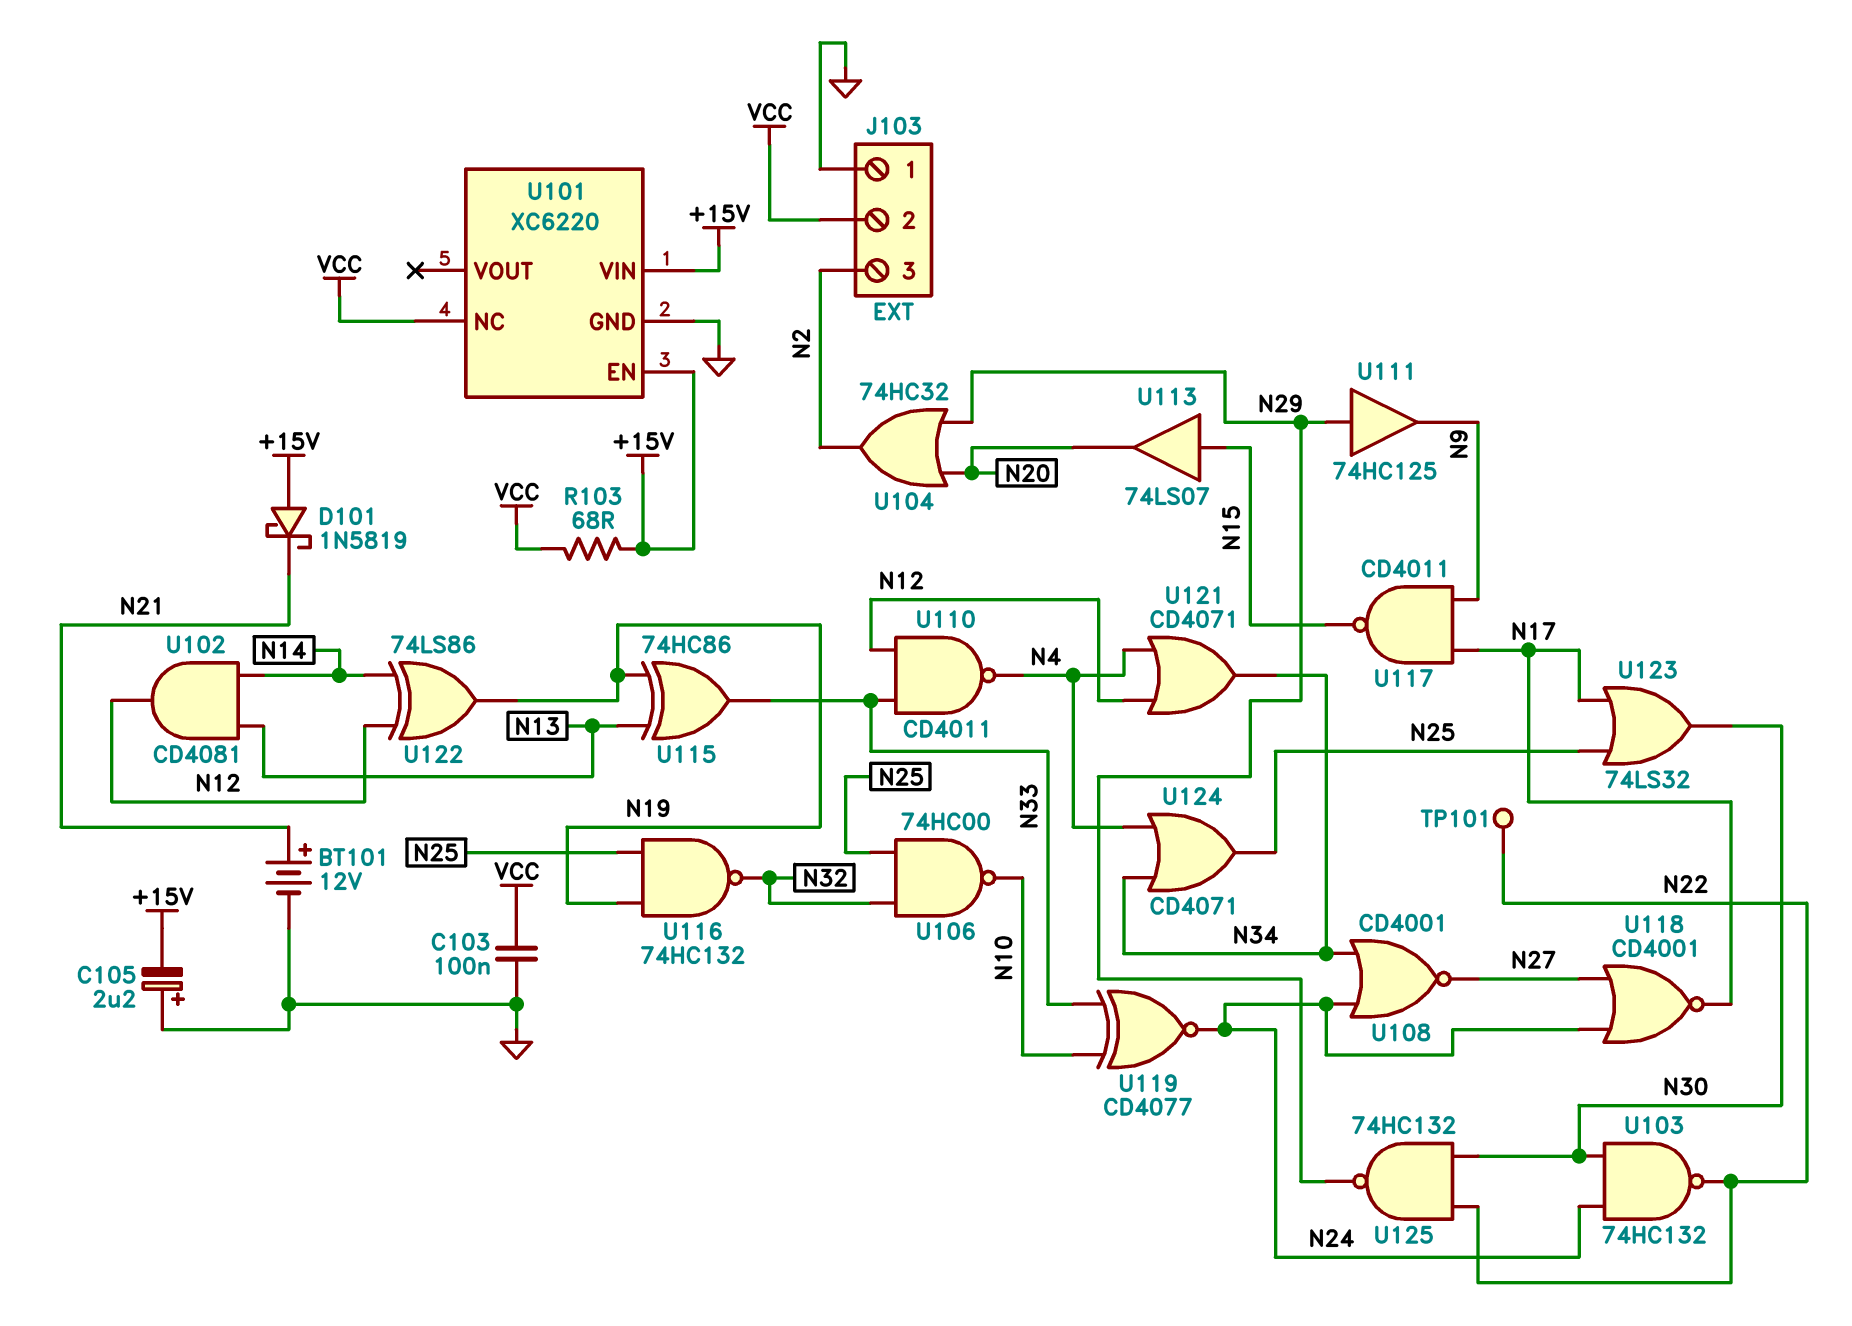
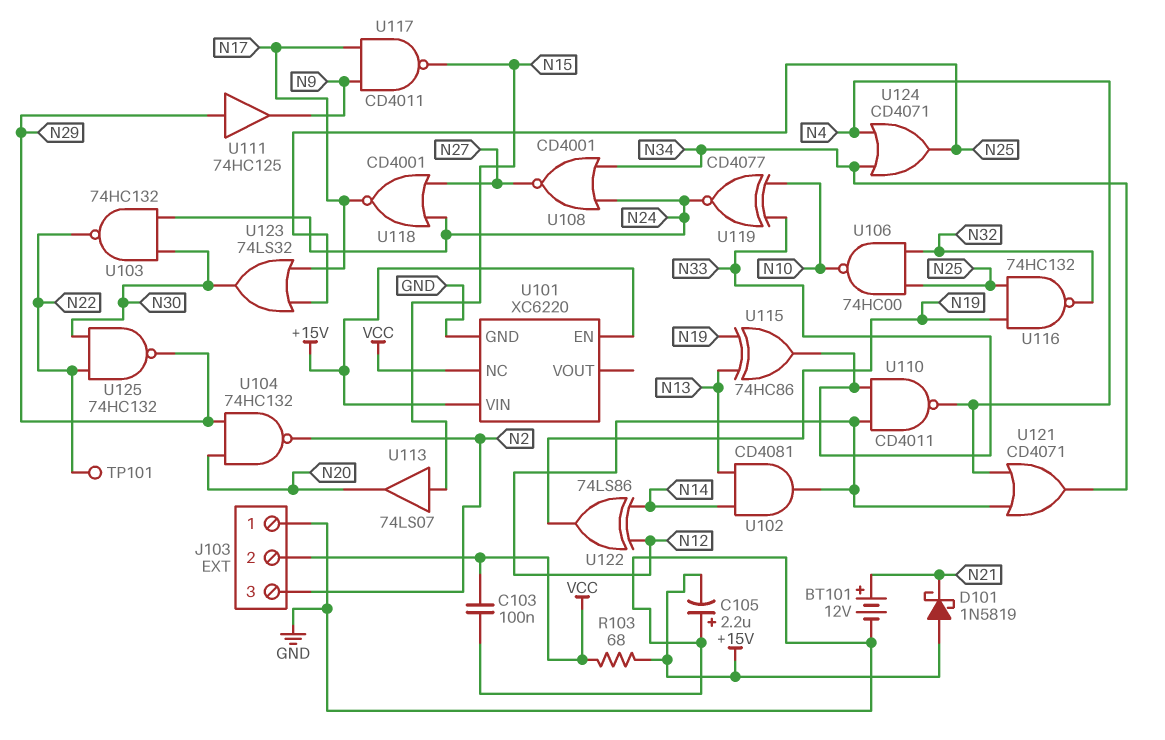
U104: OR 74HC32 (in N20, in N29, out N2) -> NAND 74HC132 (in N20, in N29, out N2)

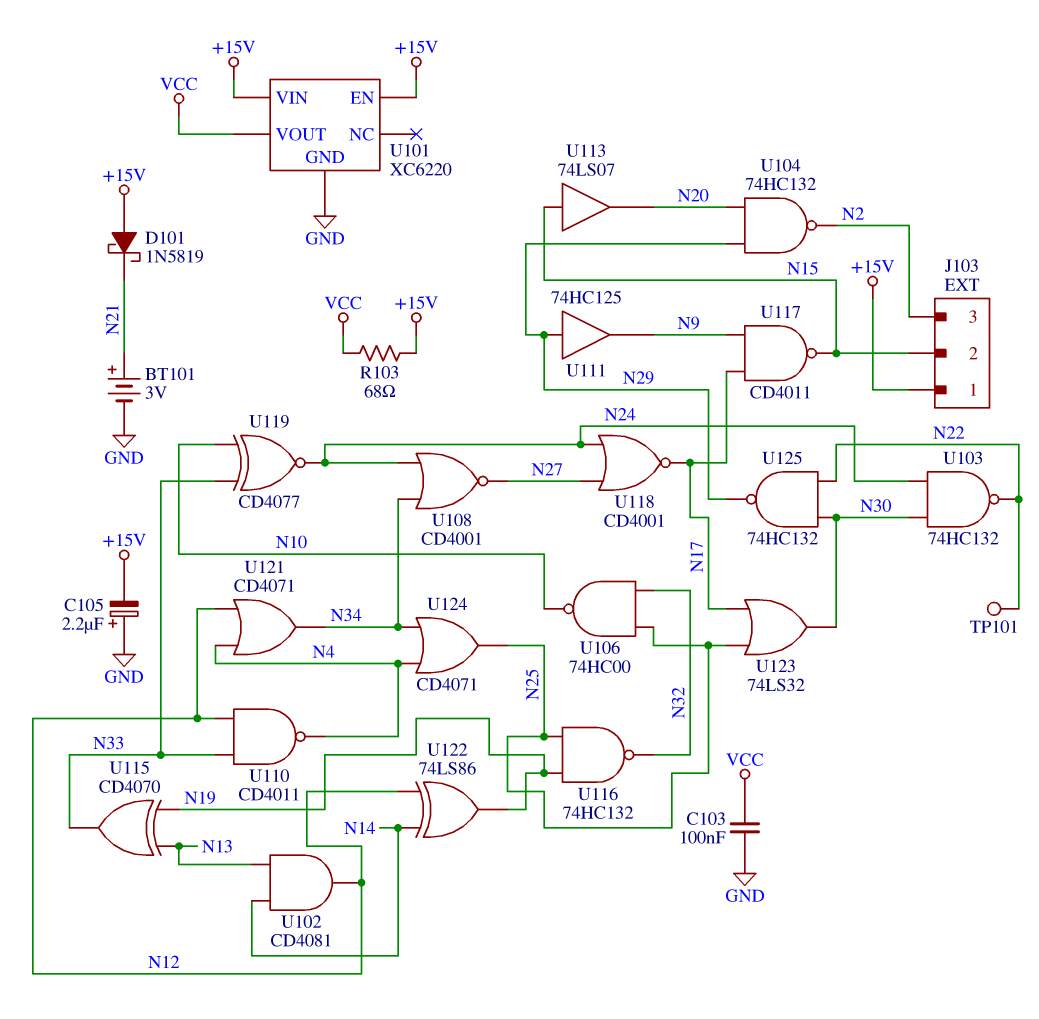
BT101: 12V (plus N21, minus GND) -> 3V (plus N21, minus GND)
J103 pin 1: GND -> +15V
J103 pin 2: VCC -> N15
U101 pin NC: VCC -> none
U101 pin VOUT: none -> VCC
U115: XOR 74HC86 (in N13, in N19, out N33) -> XOR CD4070 (in N13, in N19, out N33)

